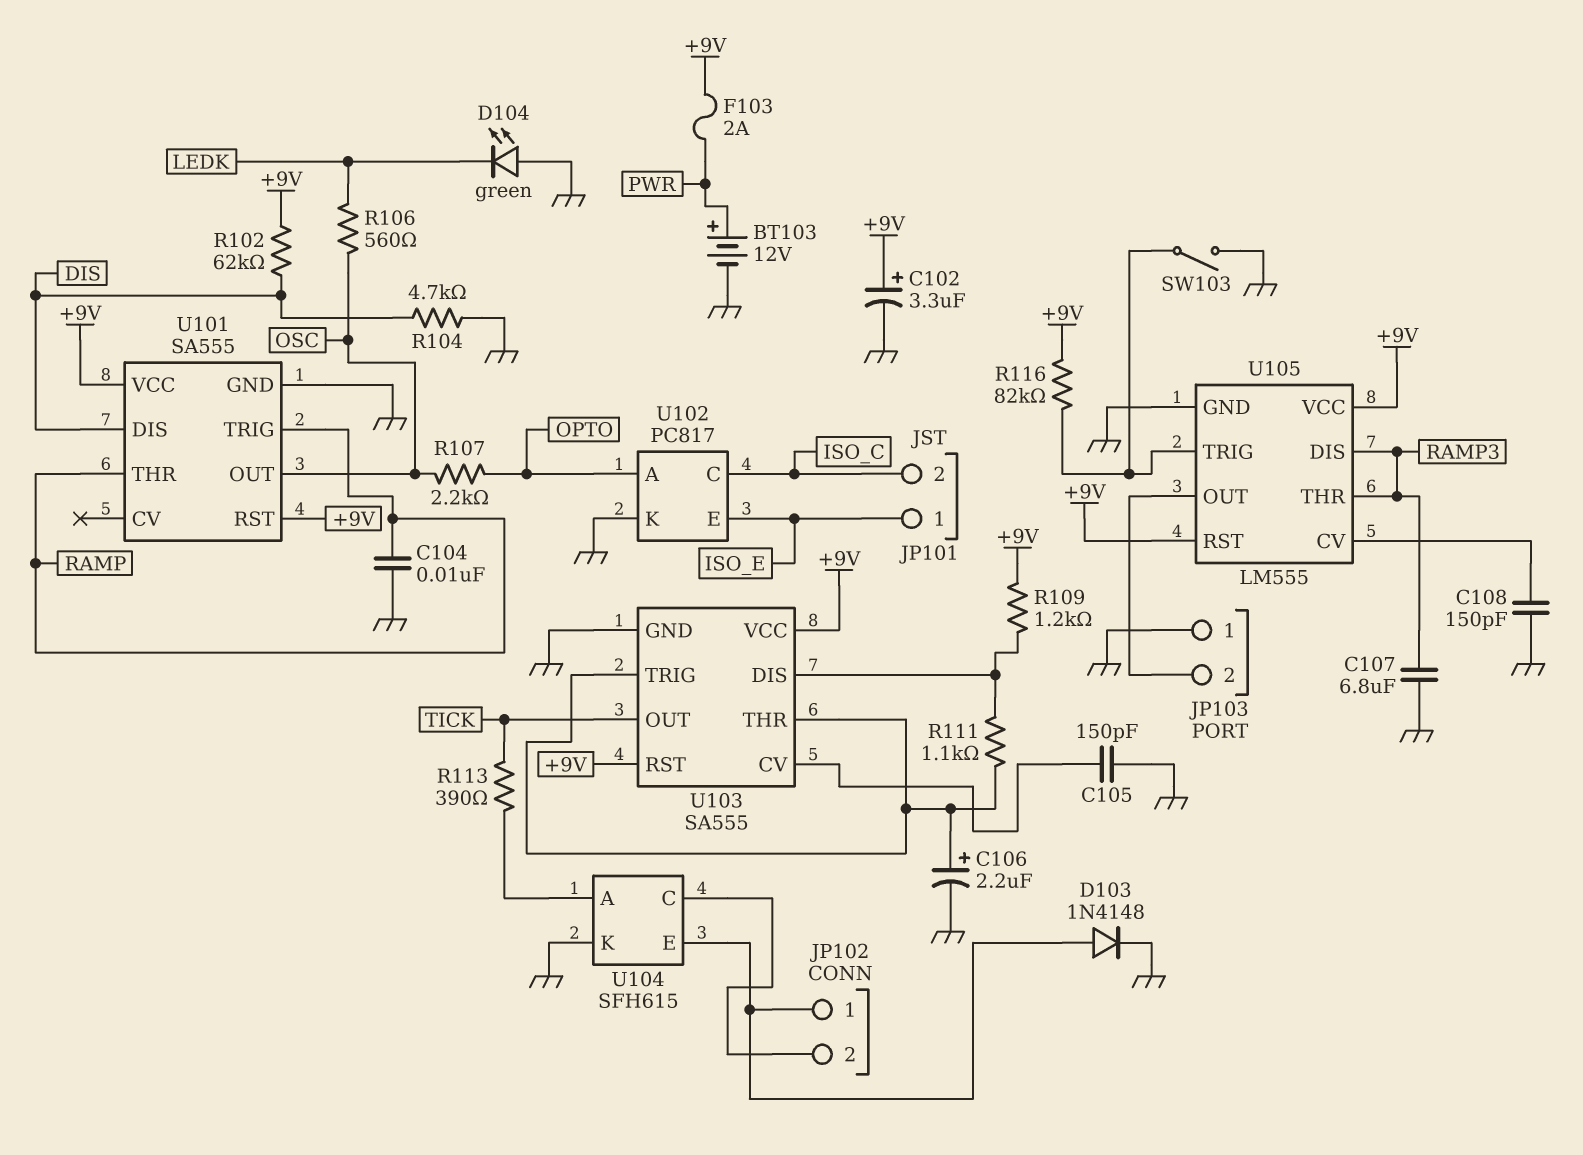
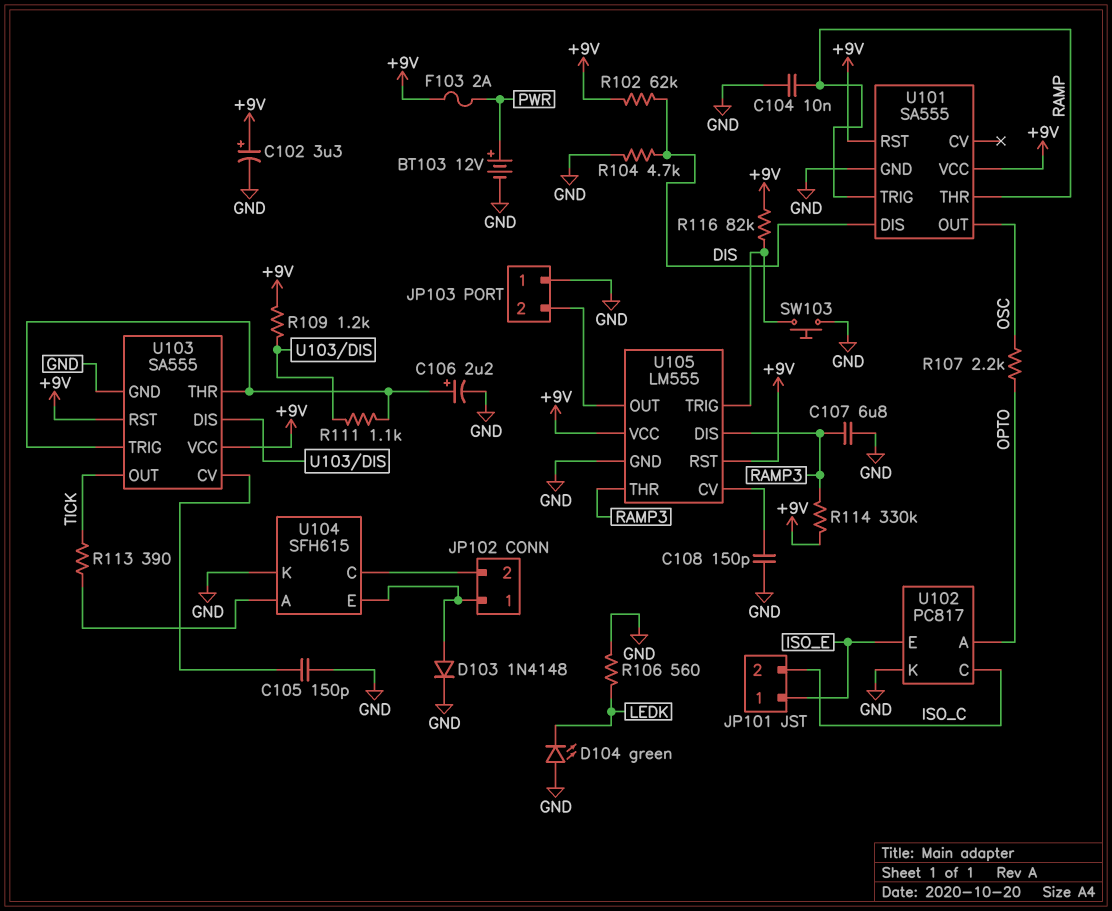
R106: 560 (LEDK, OSC) -> 560 (GND, LEDK)
R114: none -> 330k (+9V, RAMP3)
SW103: switch (GND, U105/TRIG) -> button (GND, U105/TRIG)

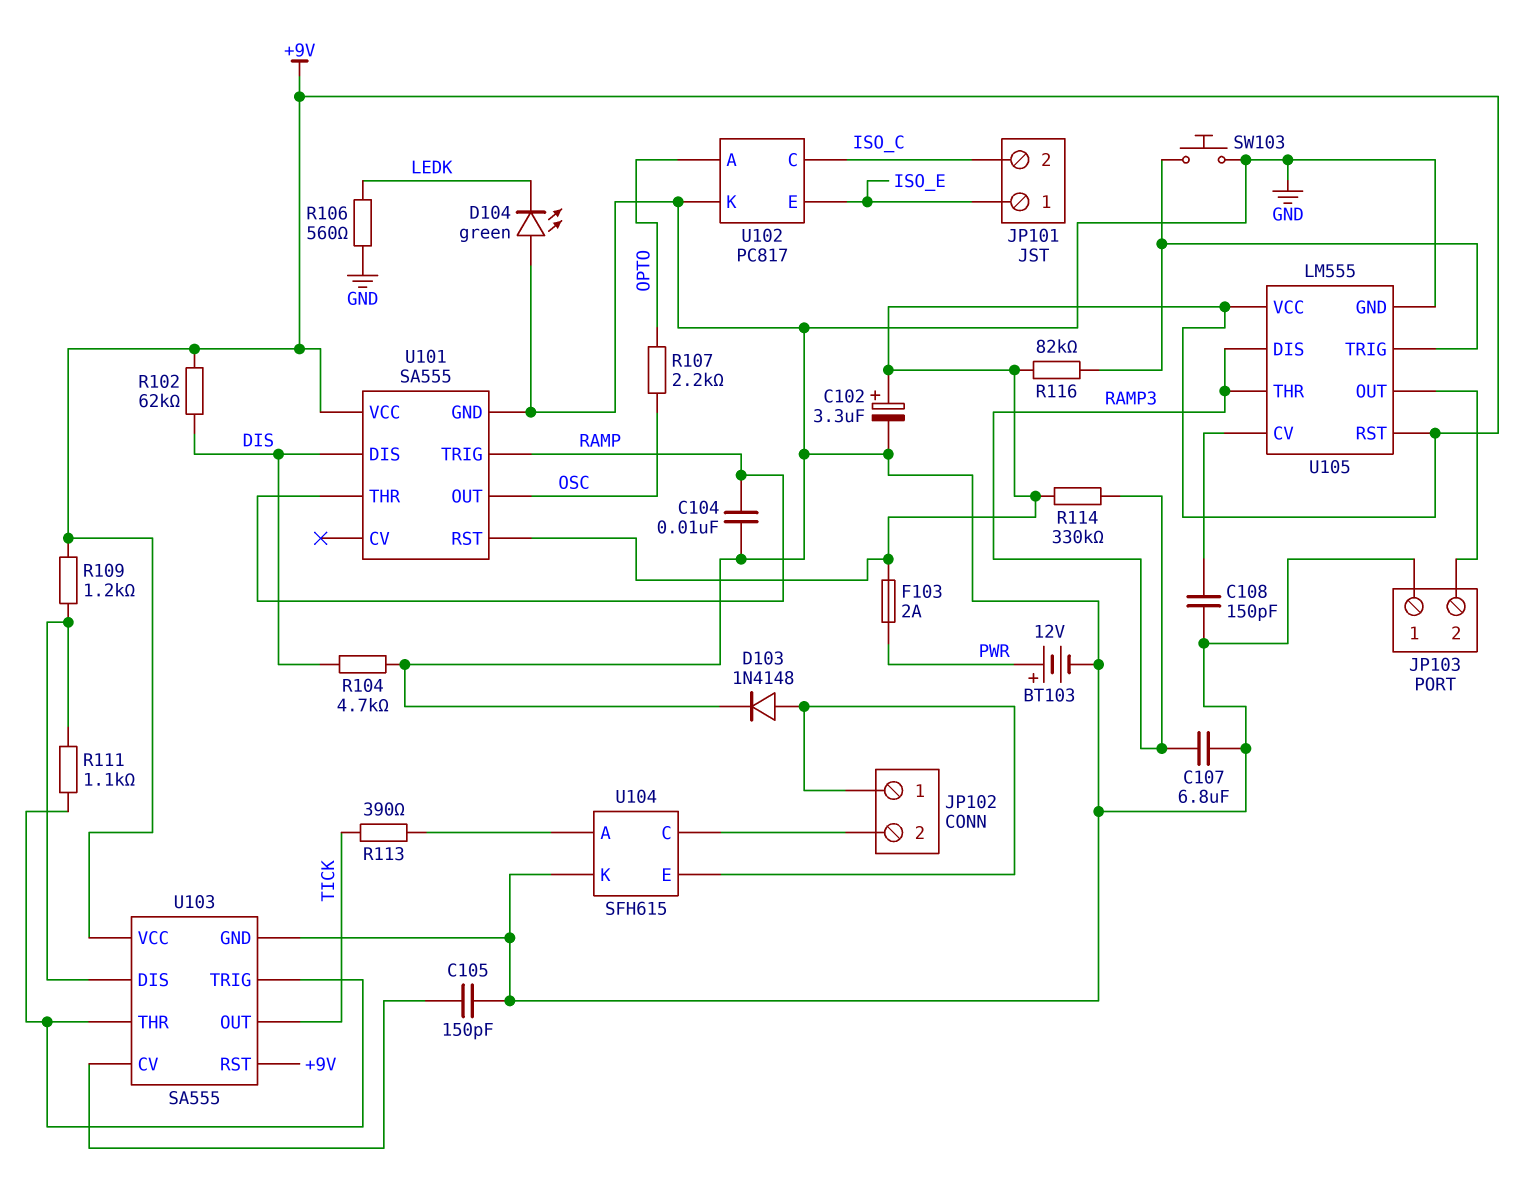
C106: 2.2uF (plus U103/THR, minus GND) -> none

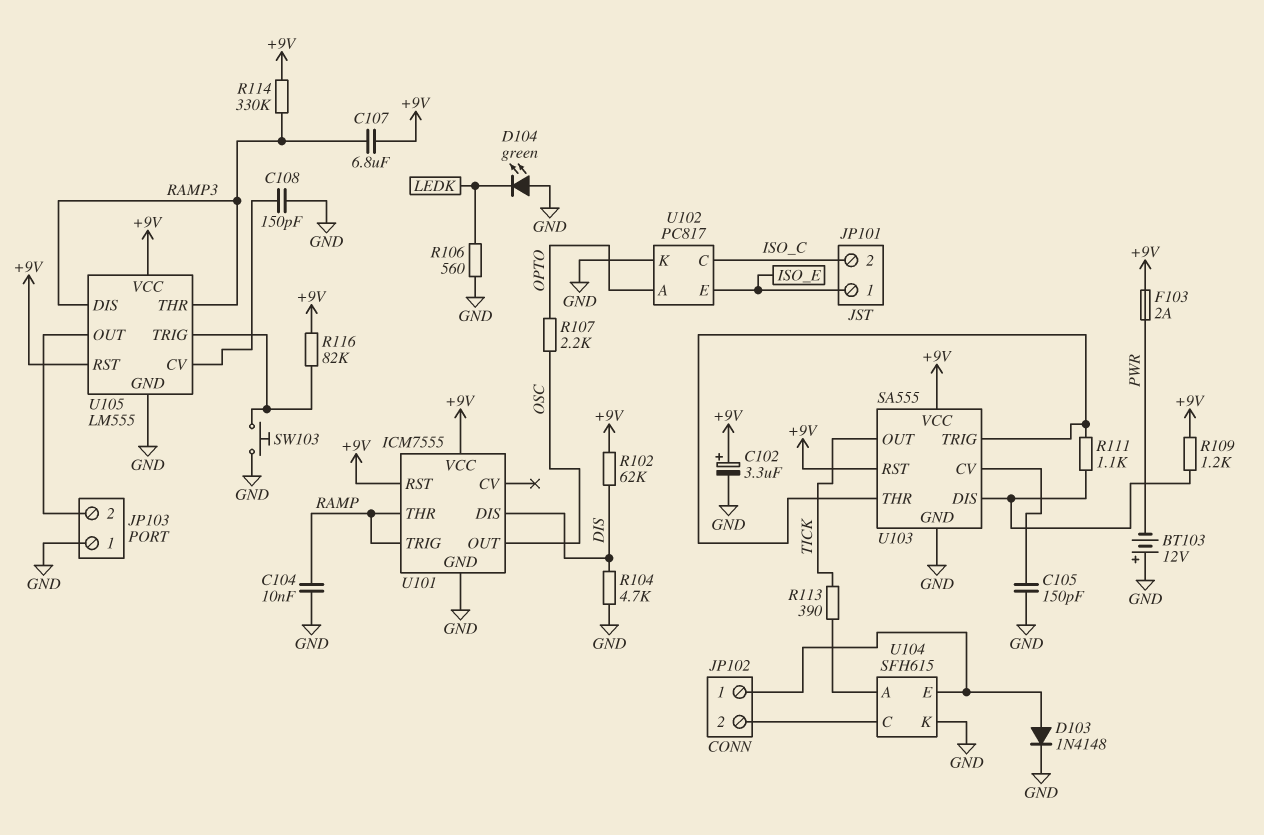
BT103: 12V (plus PWR, minus GND) -> 12V (plus GND, minus PWR)
C107: 6.8uF (GND, RAMP3) -> 6.8uF (+9V, RAMP3)
U101: SA555 -> ICM7555

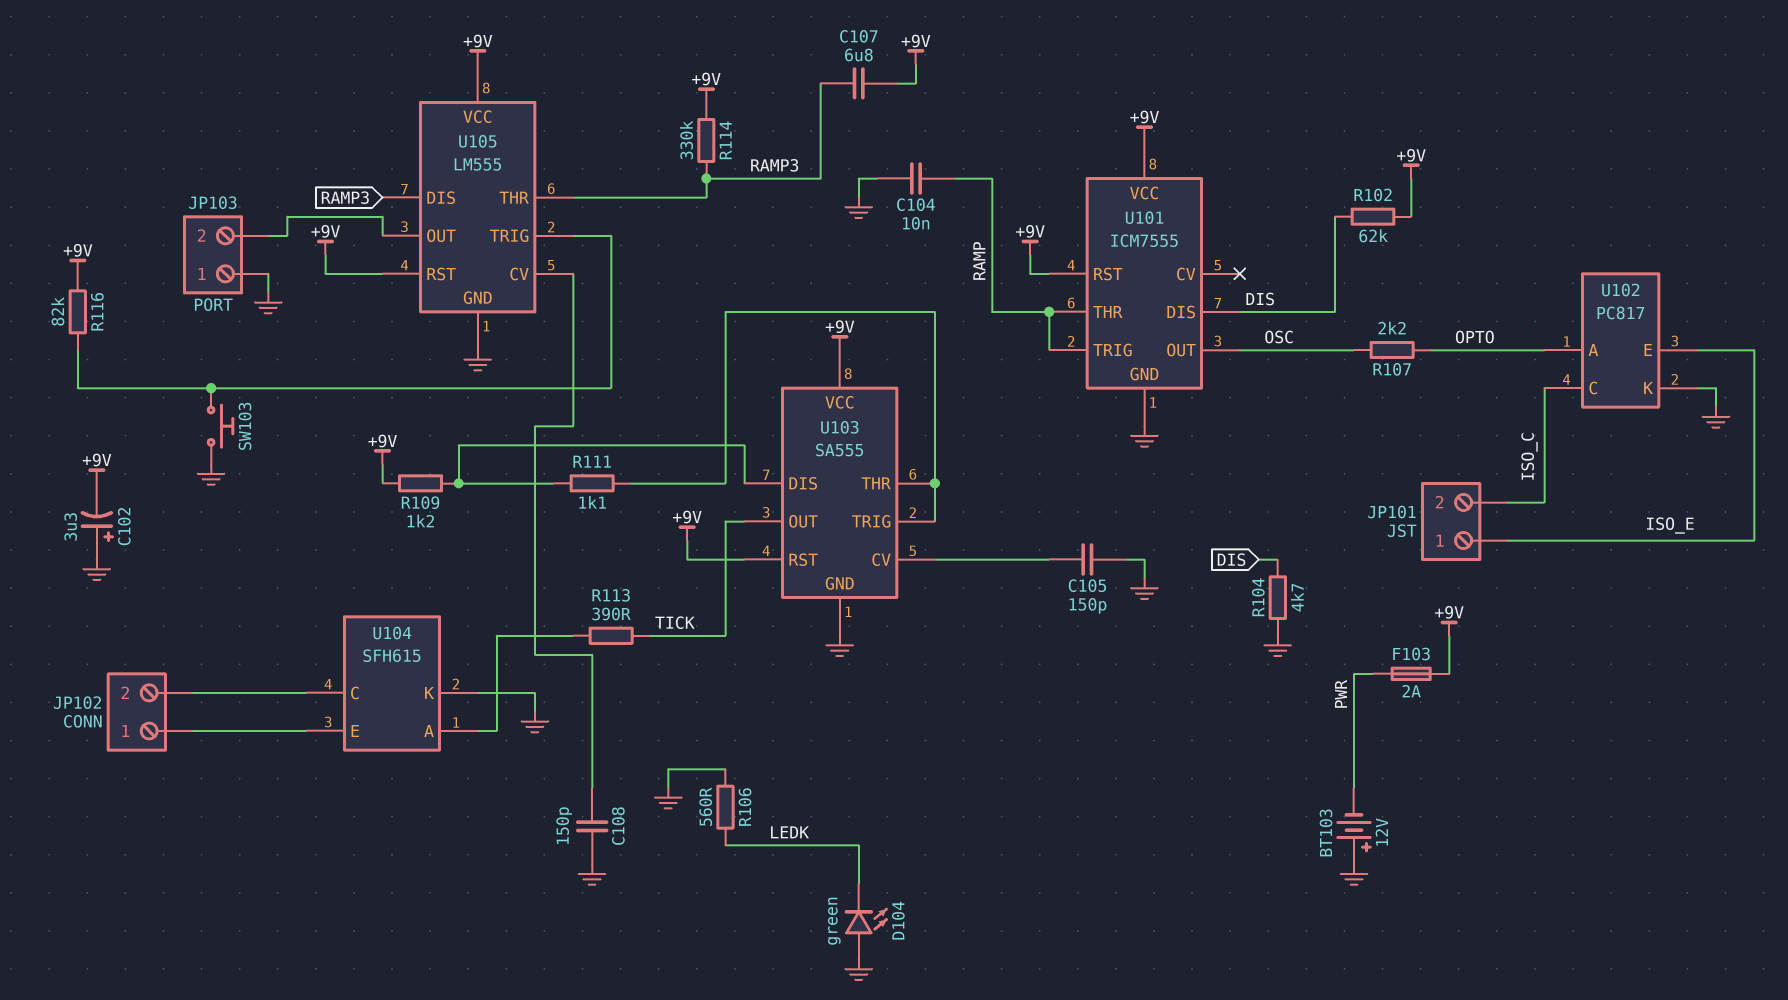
C102: 3.3uF (plus +9V, minus GND) -> 3.3uF (plus GND, minus +9V)
D103: diode 1N4148 (A JP102/1, K GND) -> none

